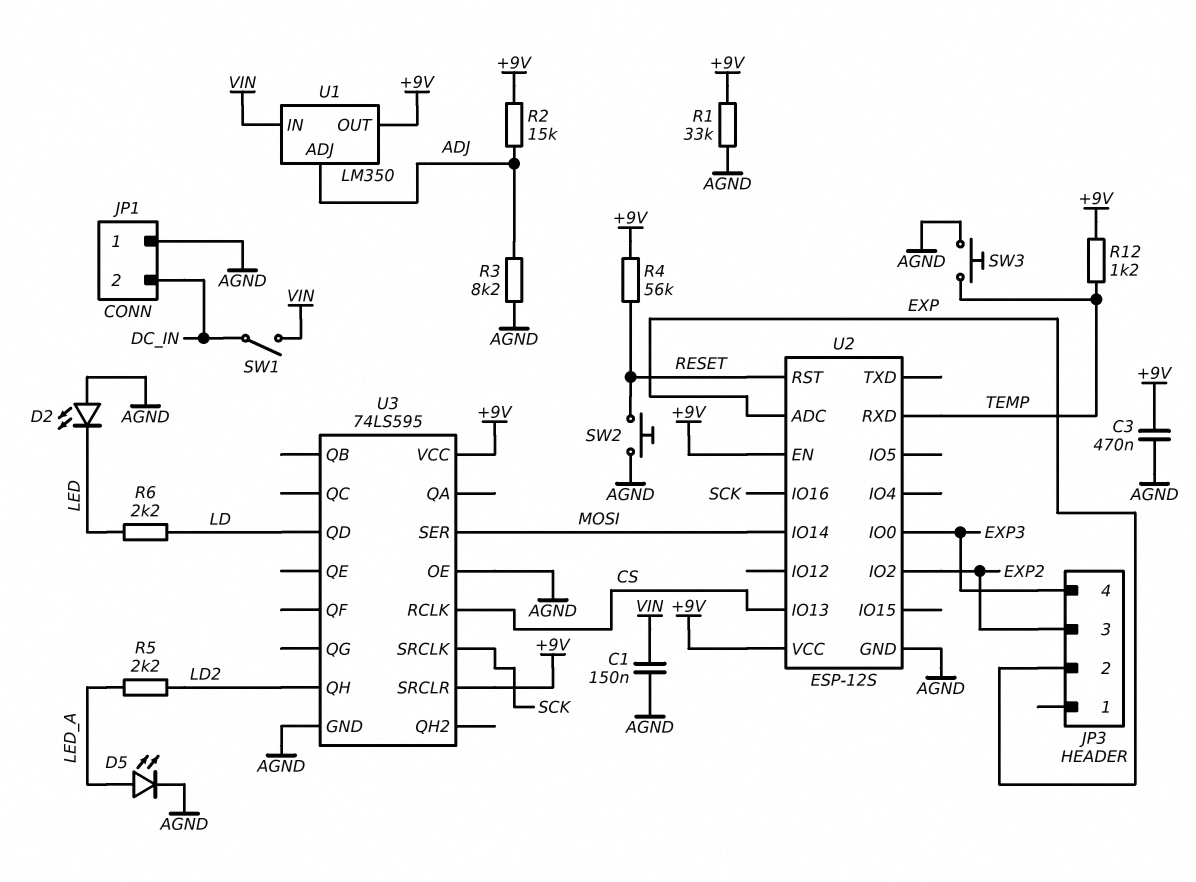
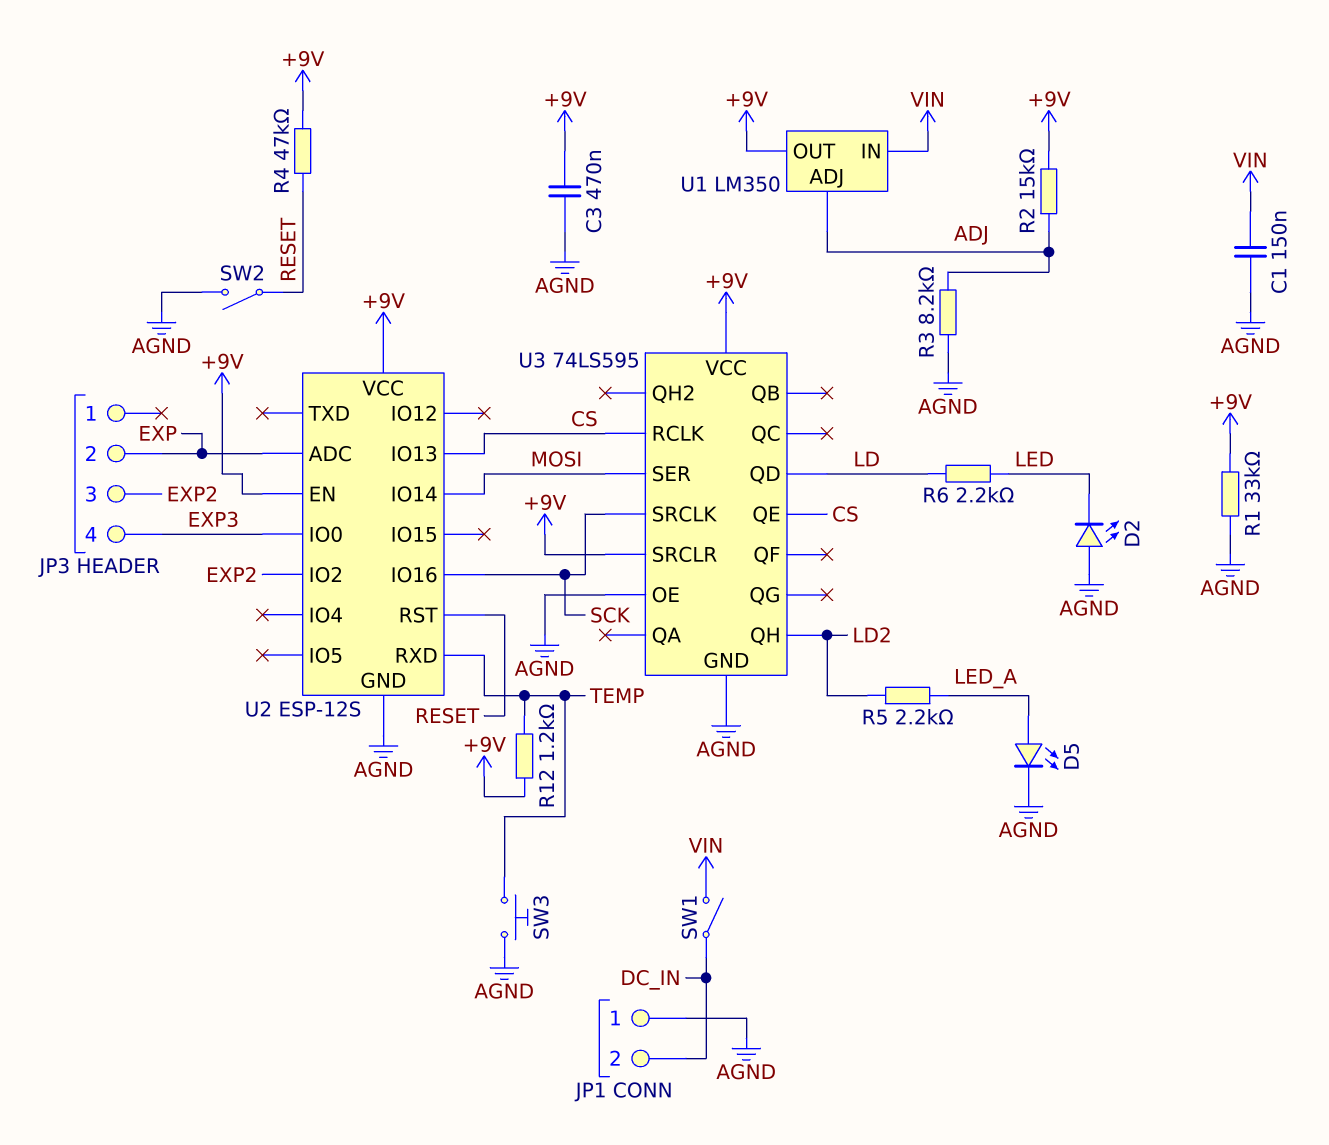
R4: 56k (+9V, RESET) -> 47k (+9V, RESET)
SW2: button (AGND, RESET) -> switch (AGND, RESET)
U3 pin QE: none -> CS

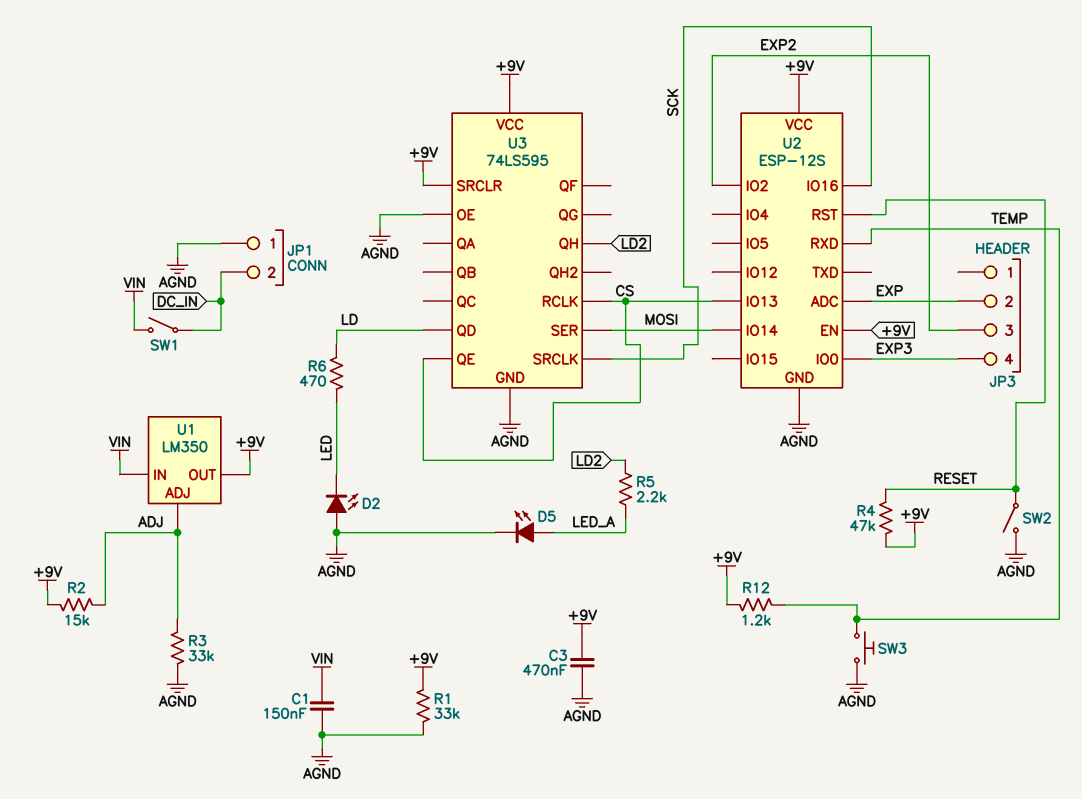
R3: 8.2k (ADJ, AGND) -> 33k (ADJ, AGND)
R6: 2.2k (LD, LED) -> 470 (LD, LED)

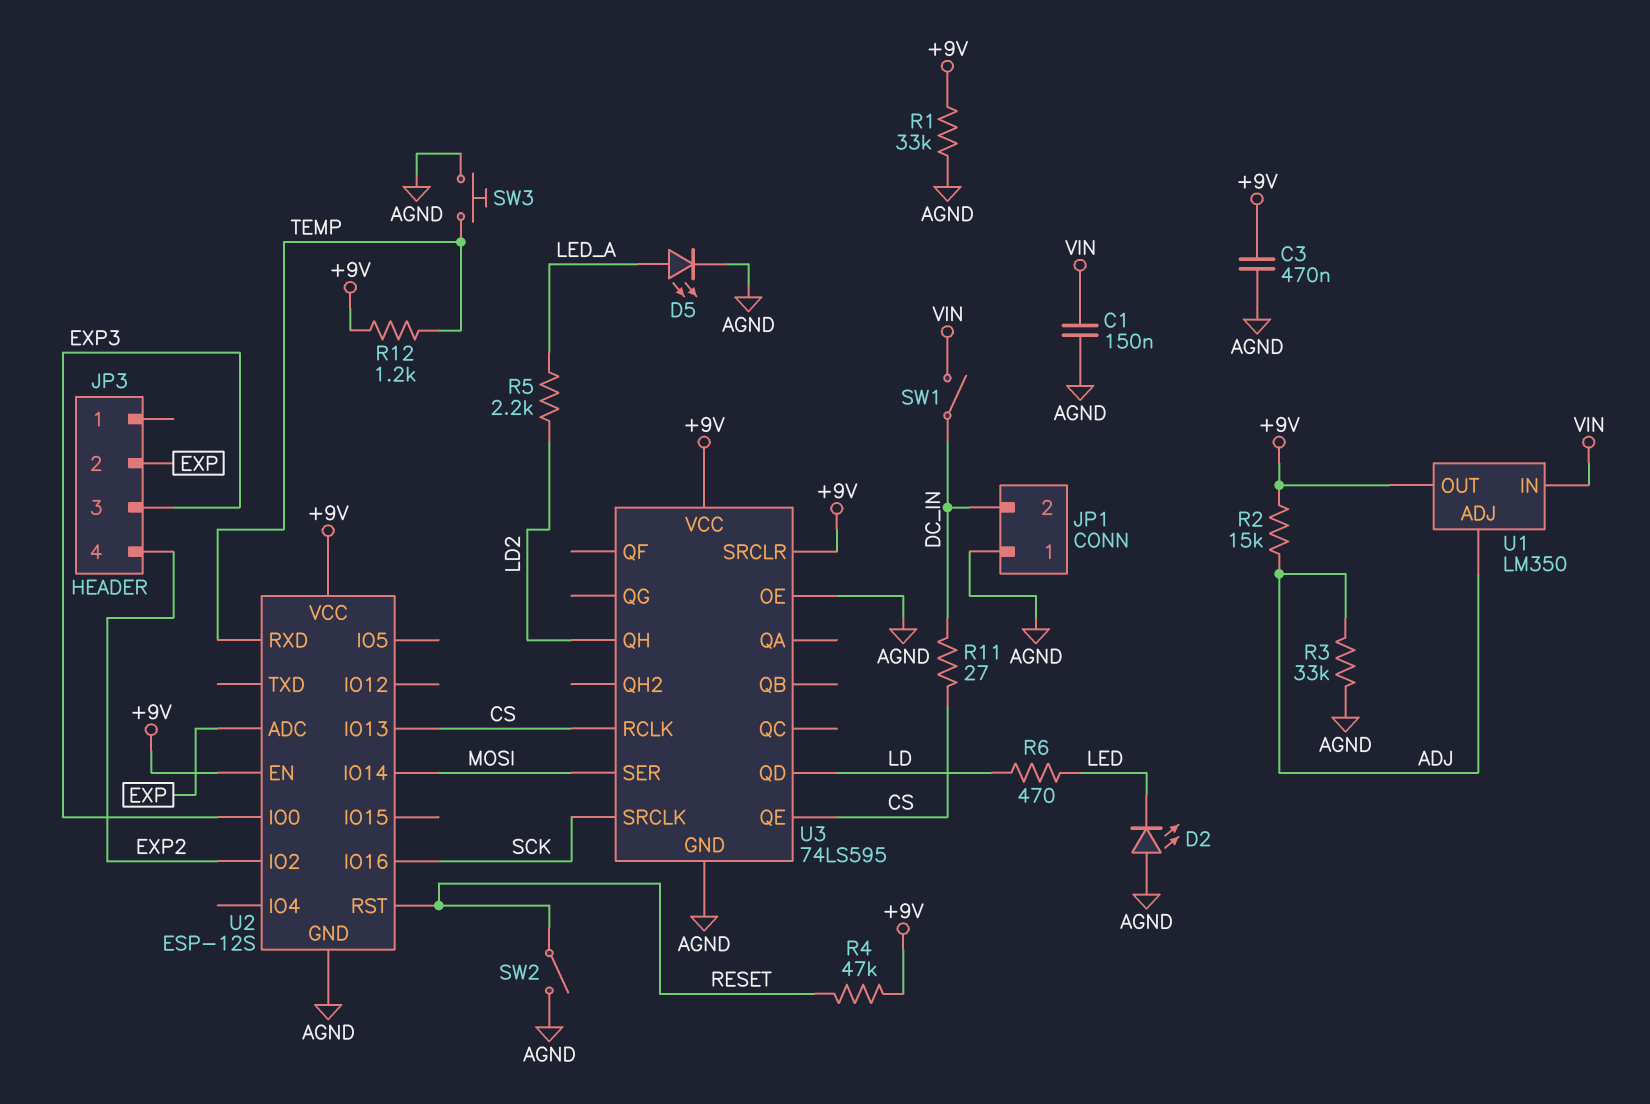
JP3 pin 3: EXP2 -> EXP3
JP3 pin 4: EXP3 -> EXP2
R11: none -> 27 (CS, DC_IN)

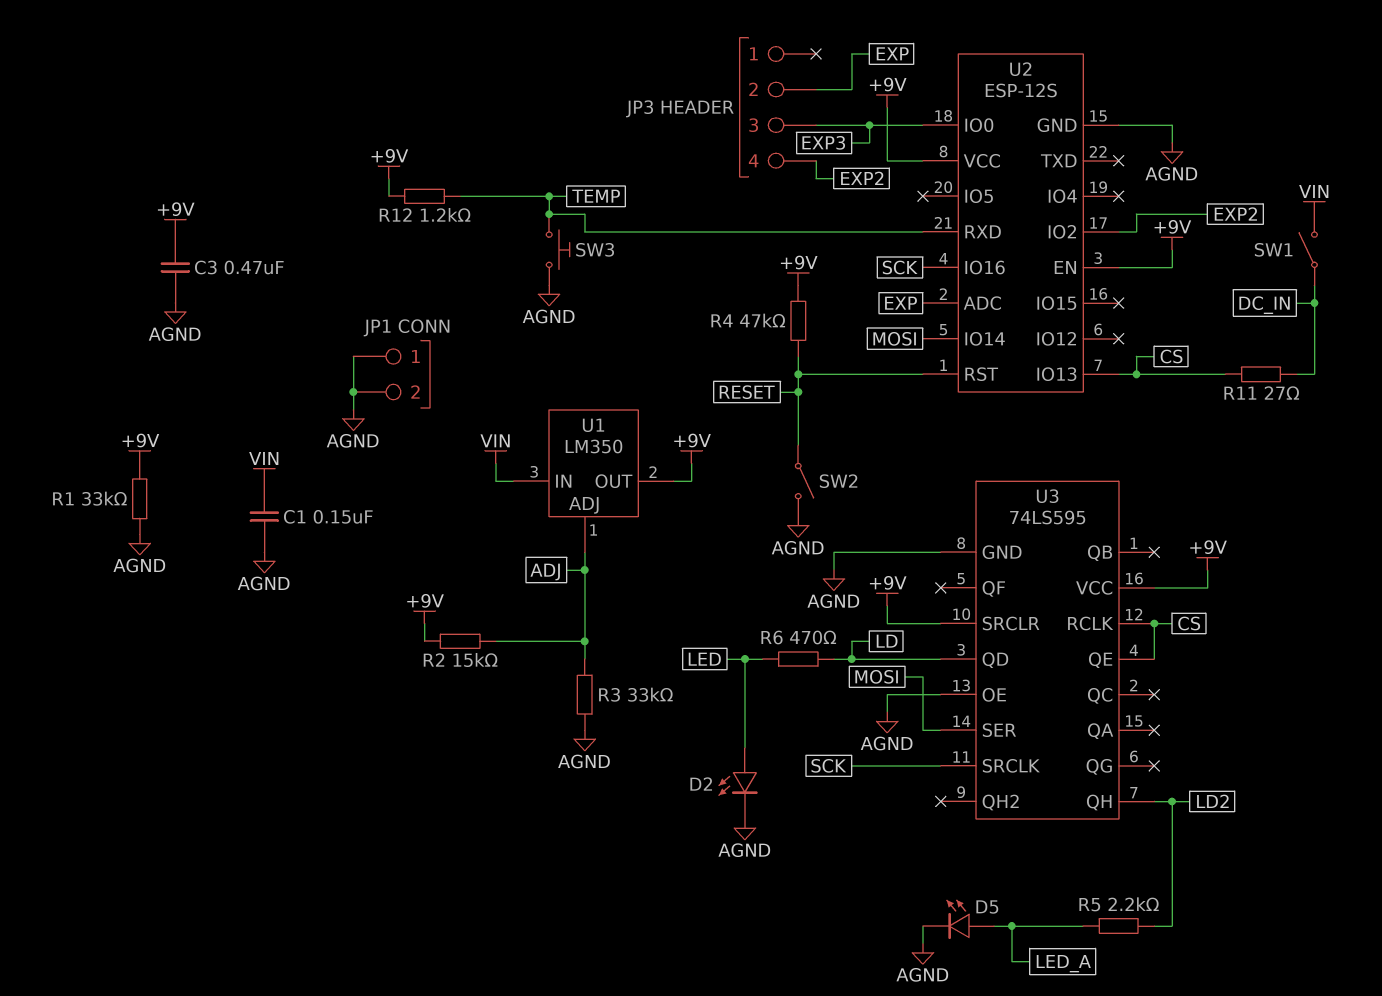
D2: LED (A AGND, K LED) -> LED (A LED, K AGND)
JP1 pin 2: DC_IN -> AGND

